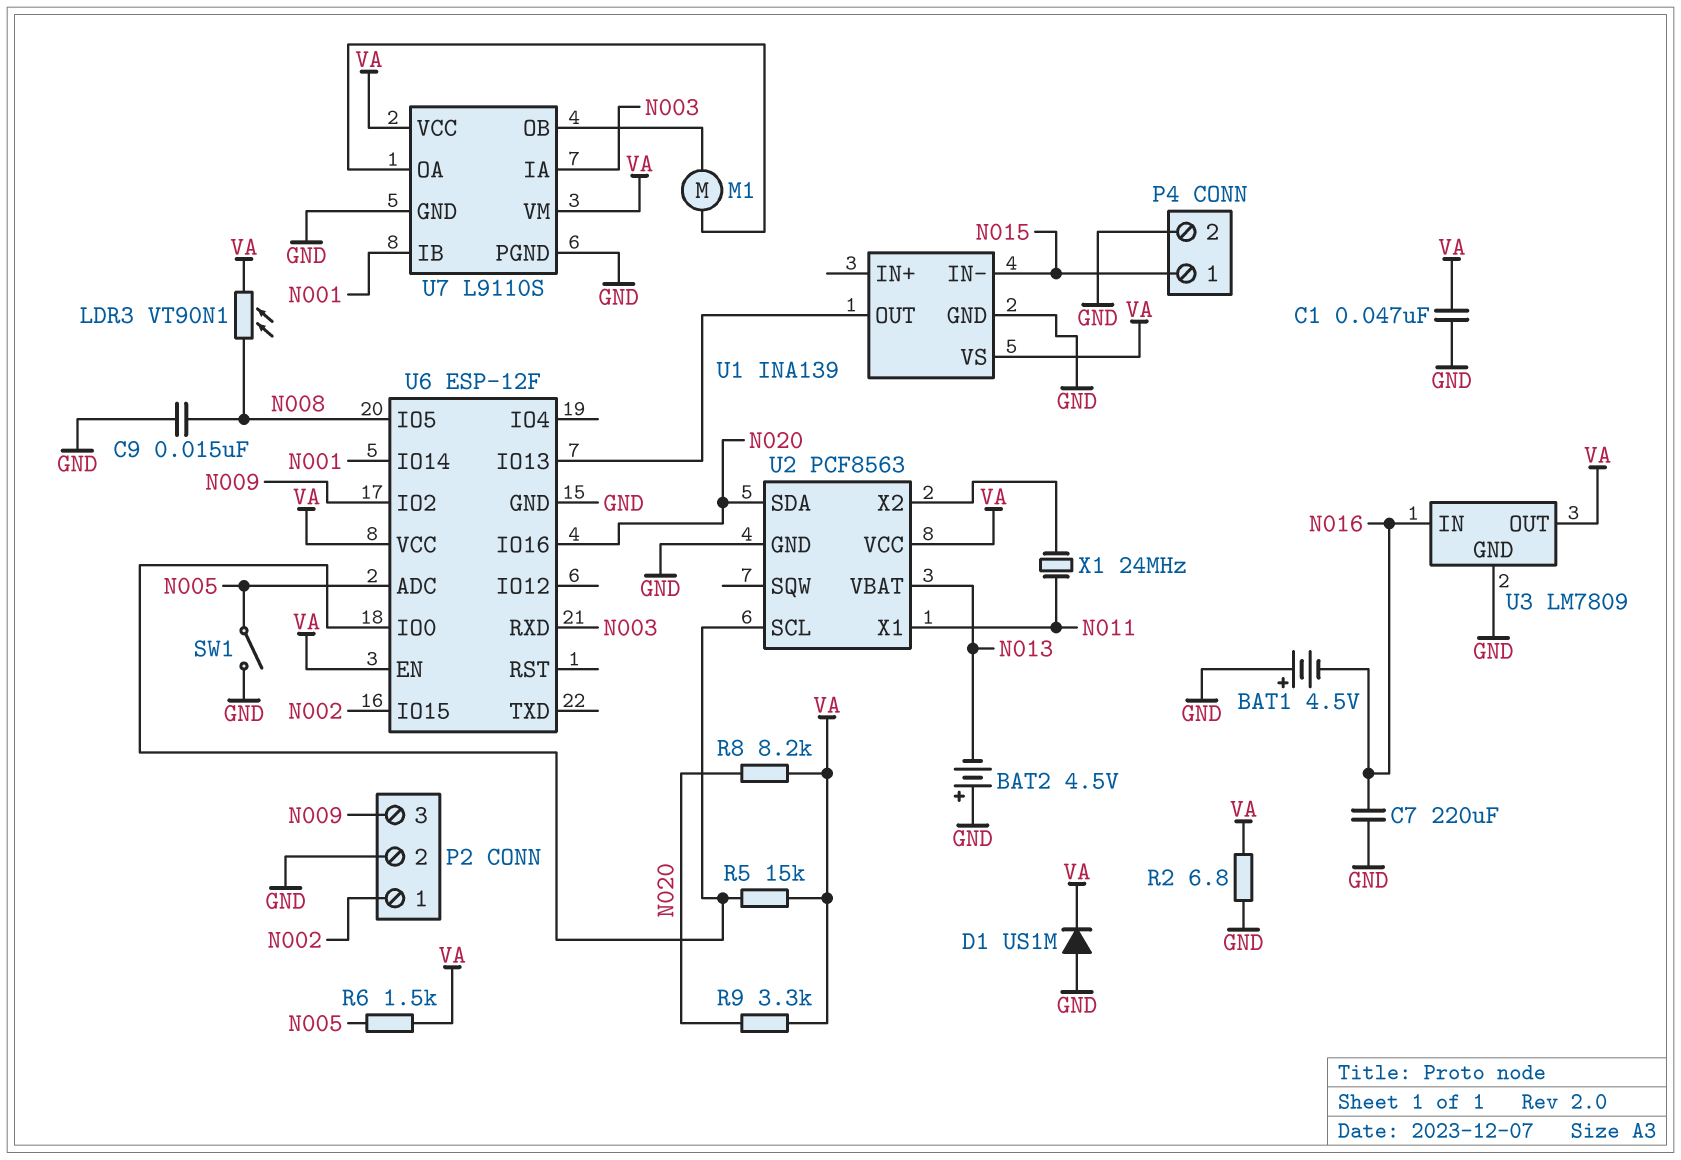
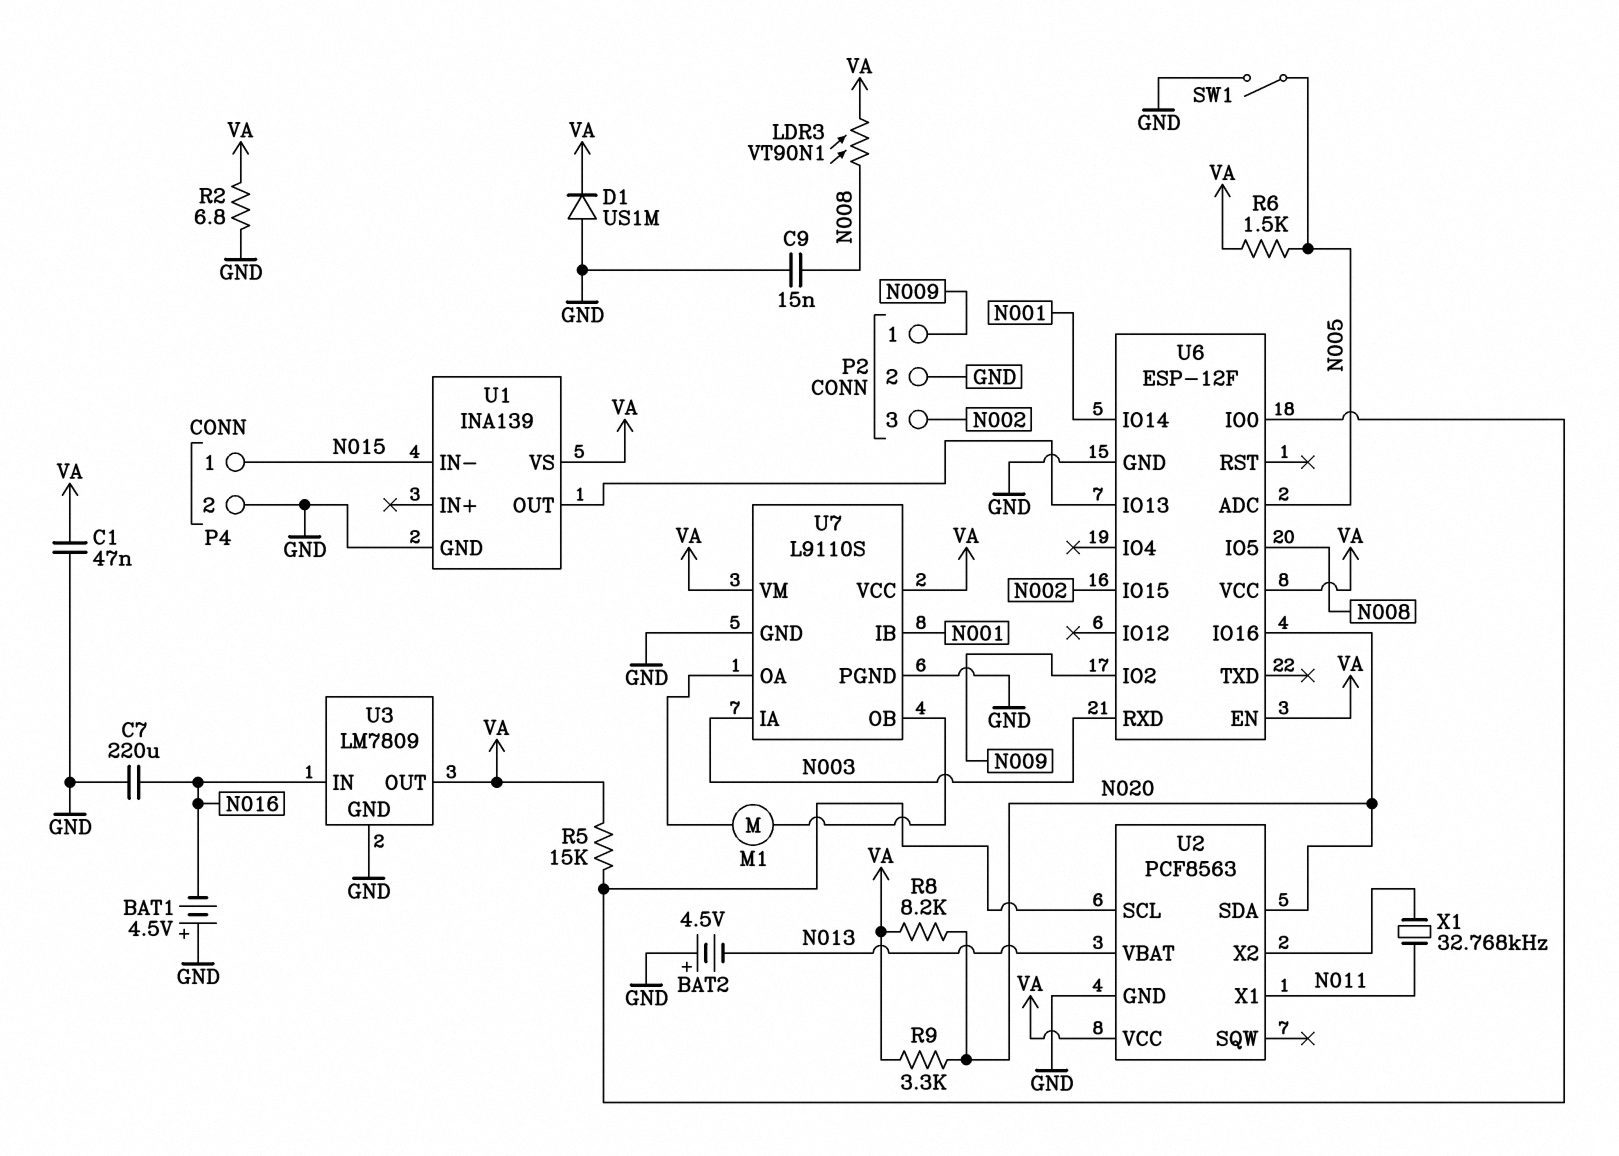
P2 pin 1: N002 -> N009
P2 pin 3: N009 -> N002
X1: 24MHz (N011, U2/X2) -> 32.768kHz (N011, U2/X2)

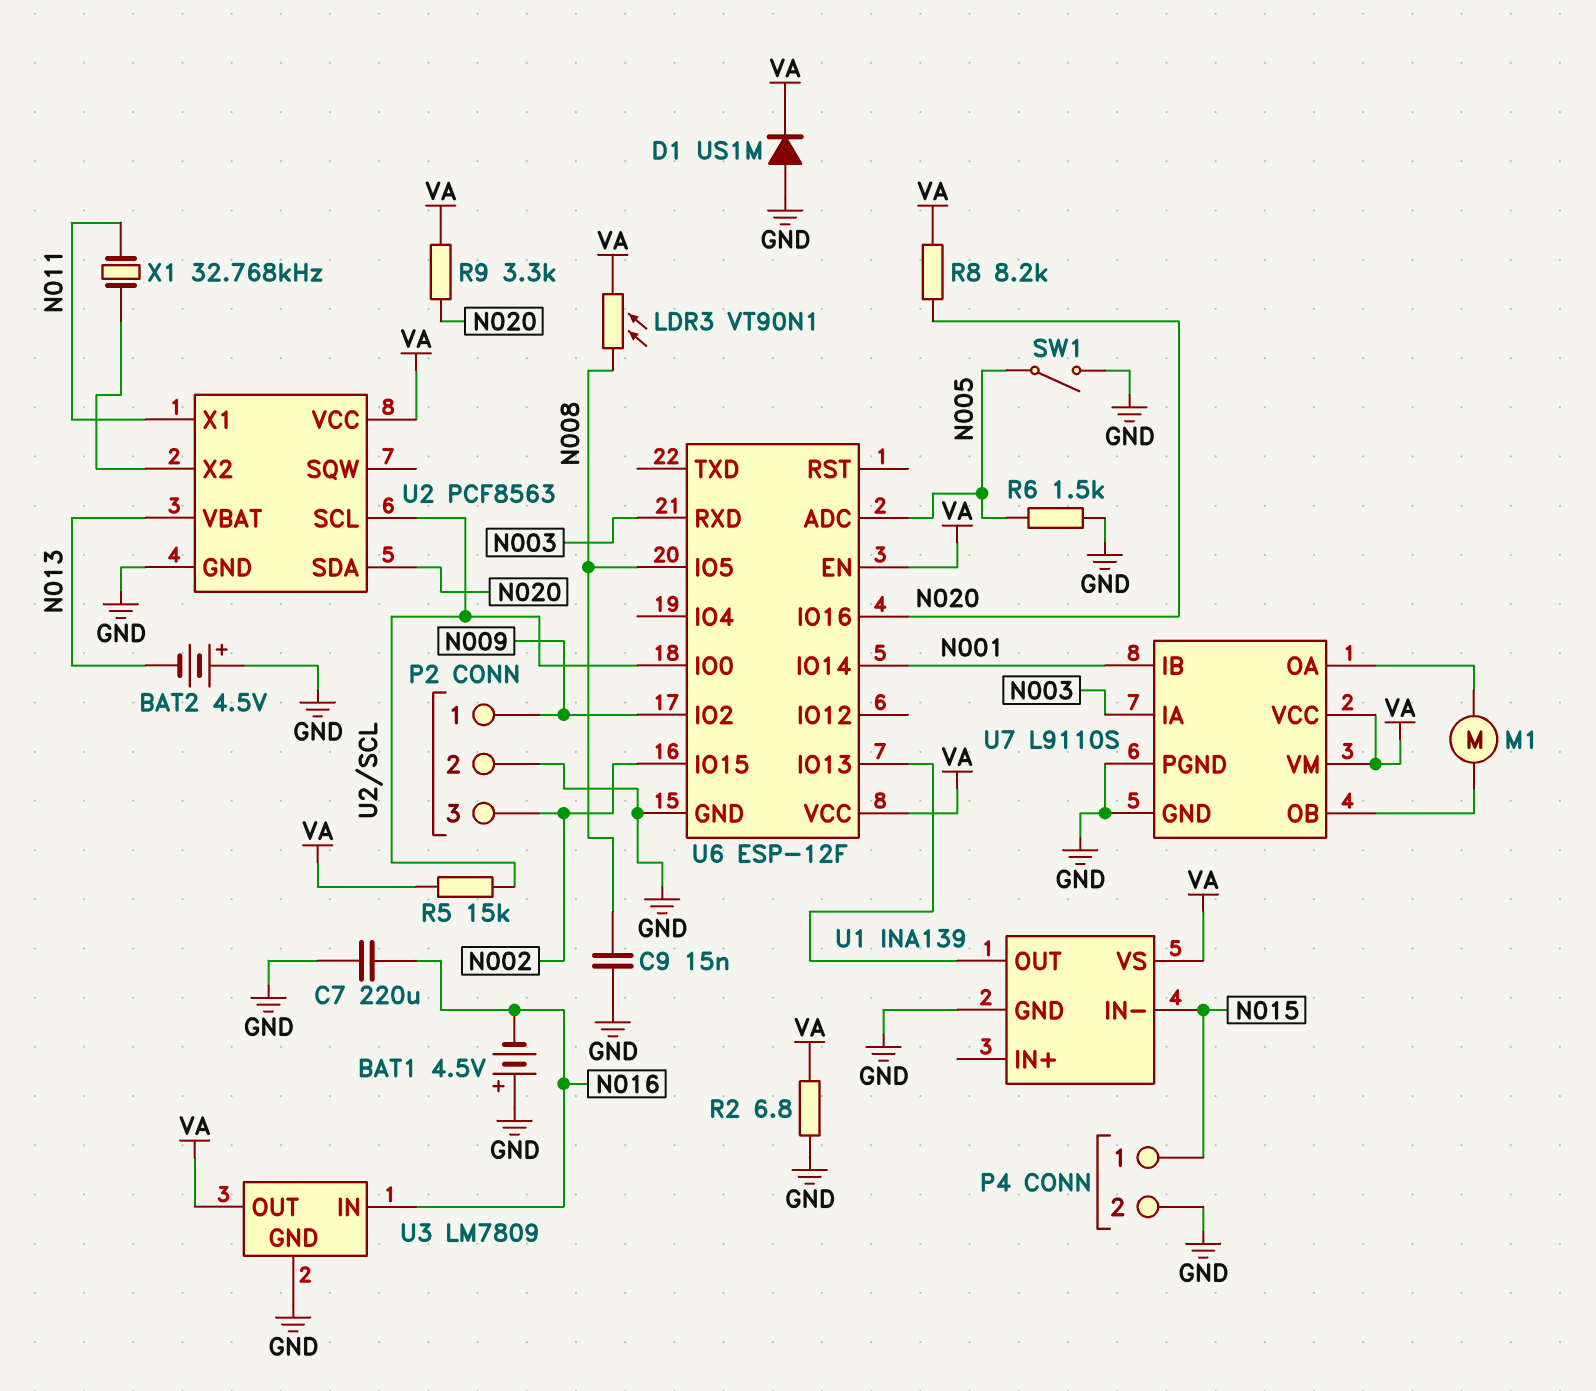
C1: 47nF (GND, VA) -> none
R6: 1.5k (N005, VA) -> 1.5k (GND, N005)

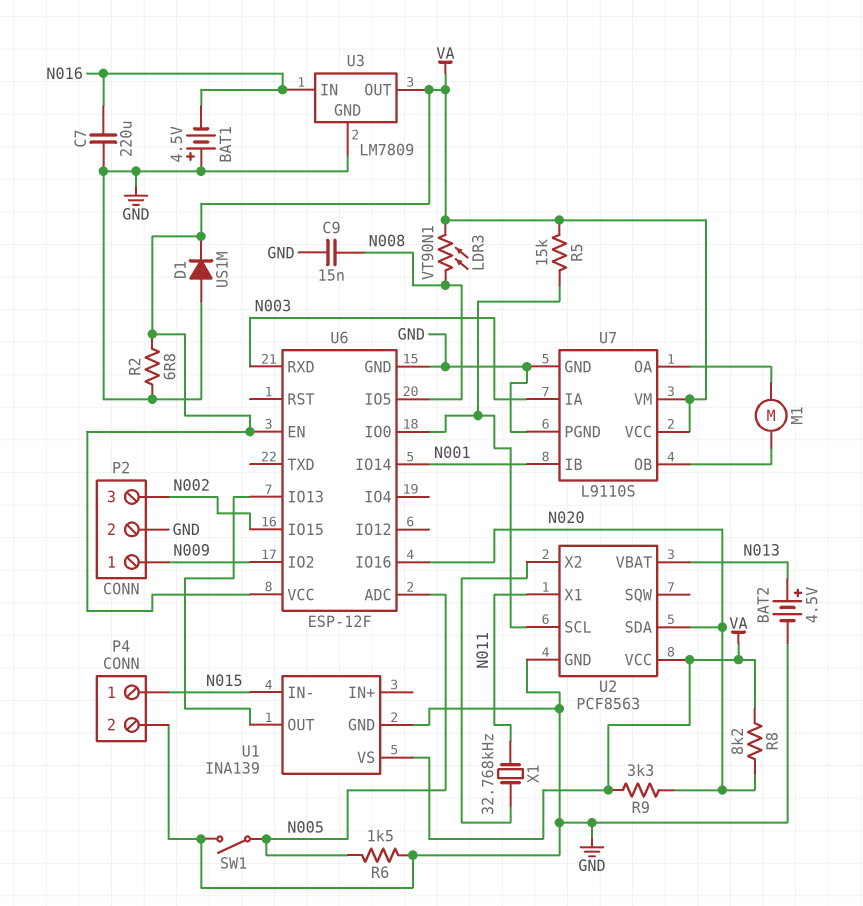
BAT2: 4.5V (plus GND, minus N013) -> 4.5V (plus N013, minus GND)

